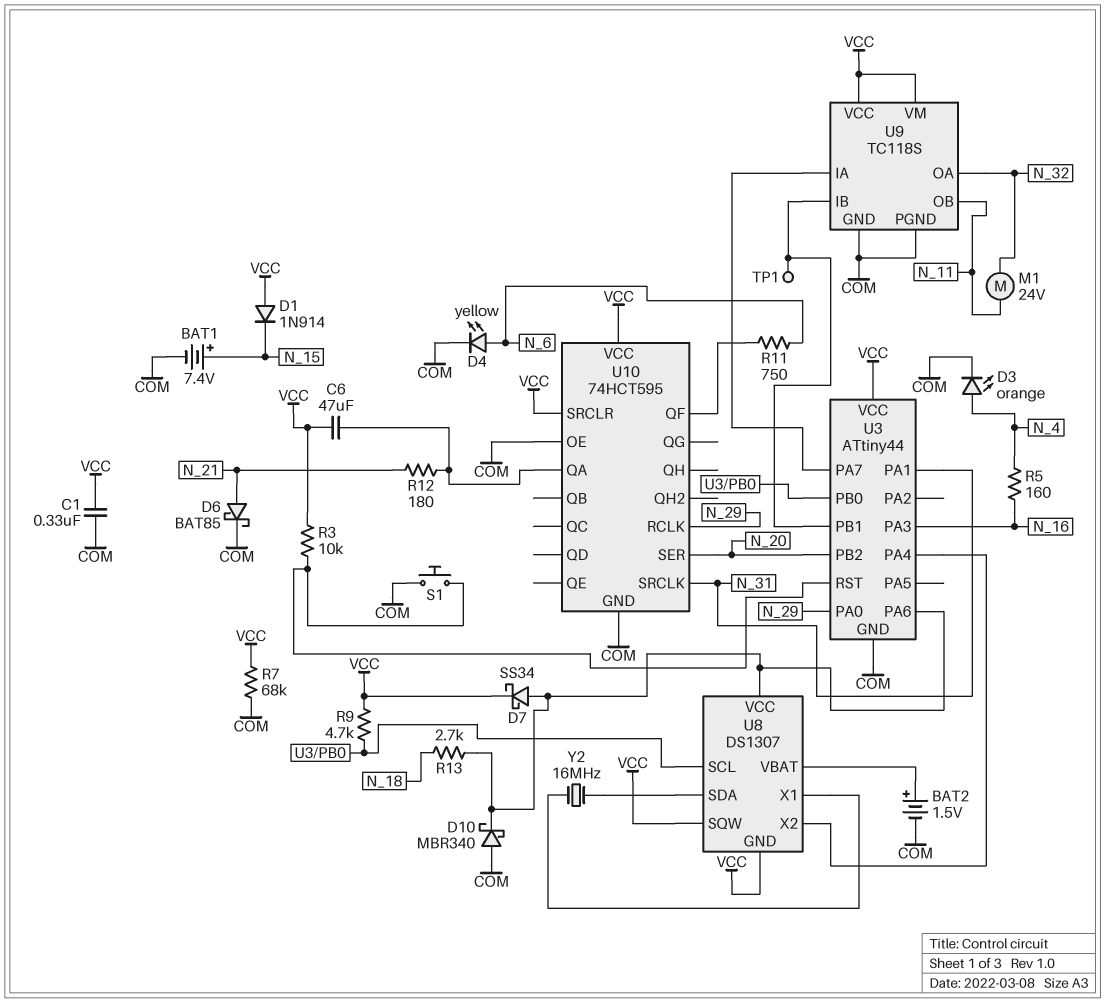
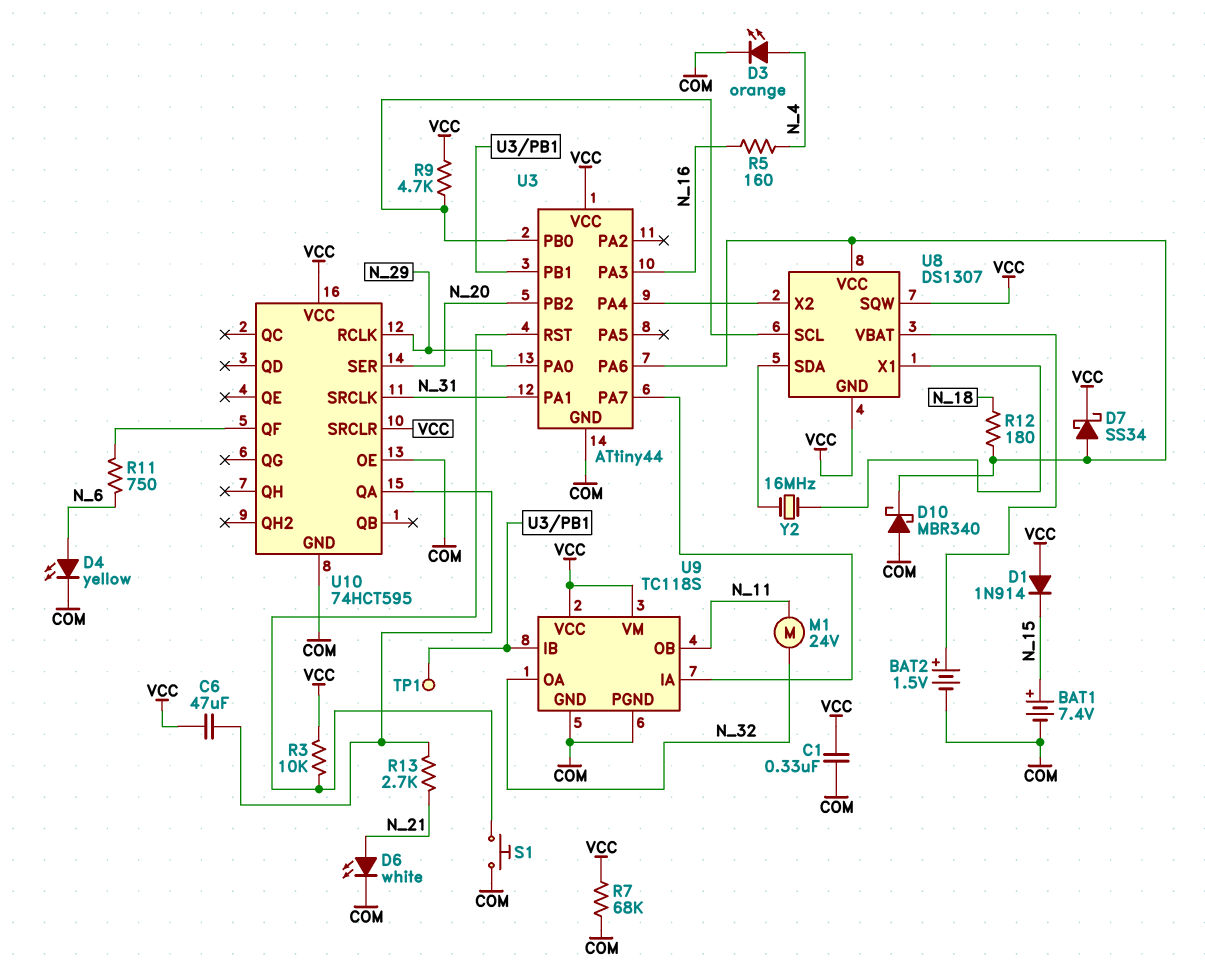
D6: schottky BAT85 (A N_21, K COM) -> LED white (A N_21, K COM)
R12: 180 (N_21, U10/QA) -> 180 (N_18, U3/PA6)
R13: 2.7k (N_18, U3/PA6) -> 2.7k (N_21, U10/QA)

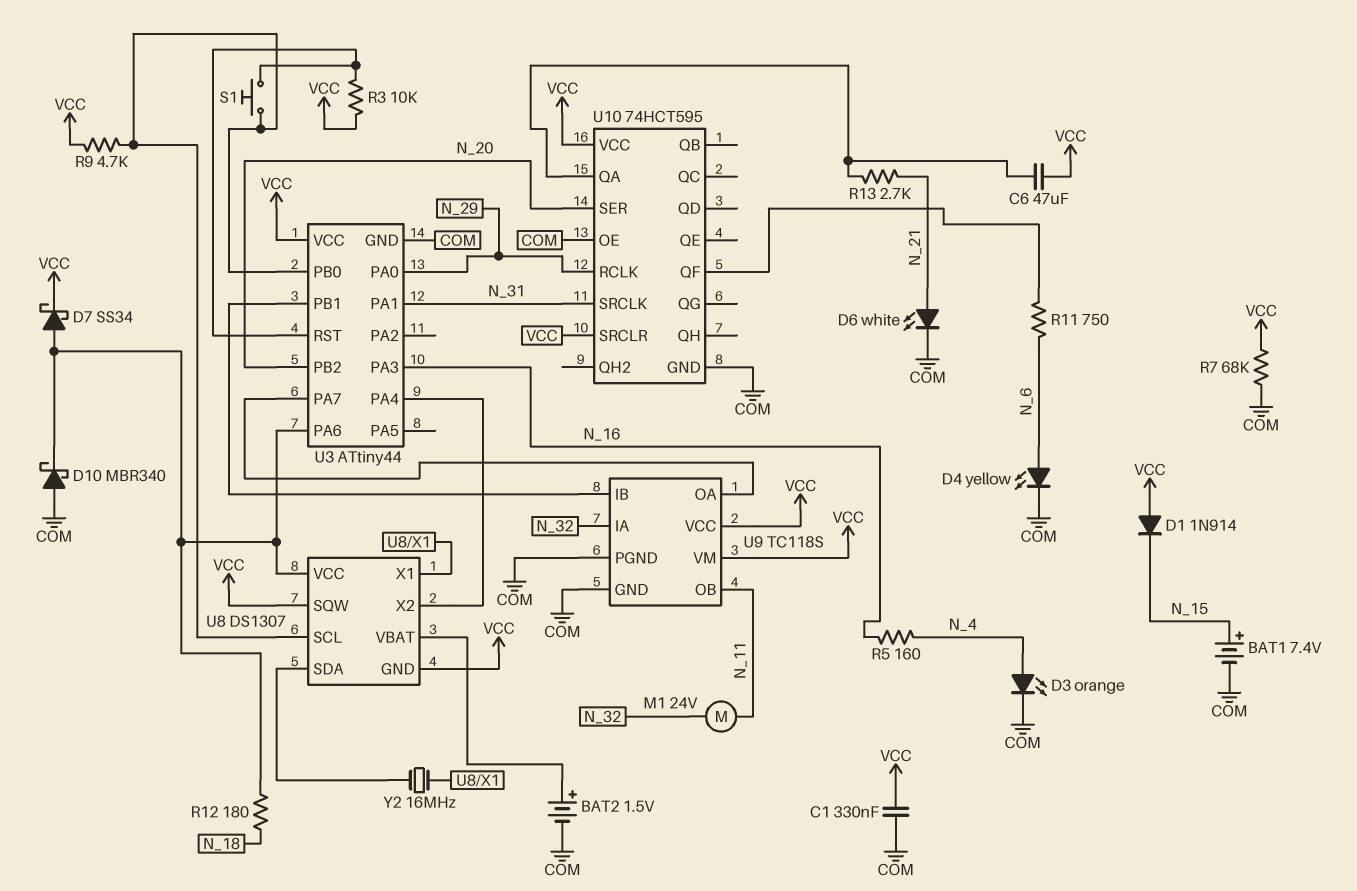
S1: button (COM, U3/RST) -> button (U3/PB0, U3/RST)
TP1: test point (U3/PB1) -> none
U9 pin IA: U3/PA7 -> N_32
U9 pin OA: N_32 -> U3/PA7

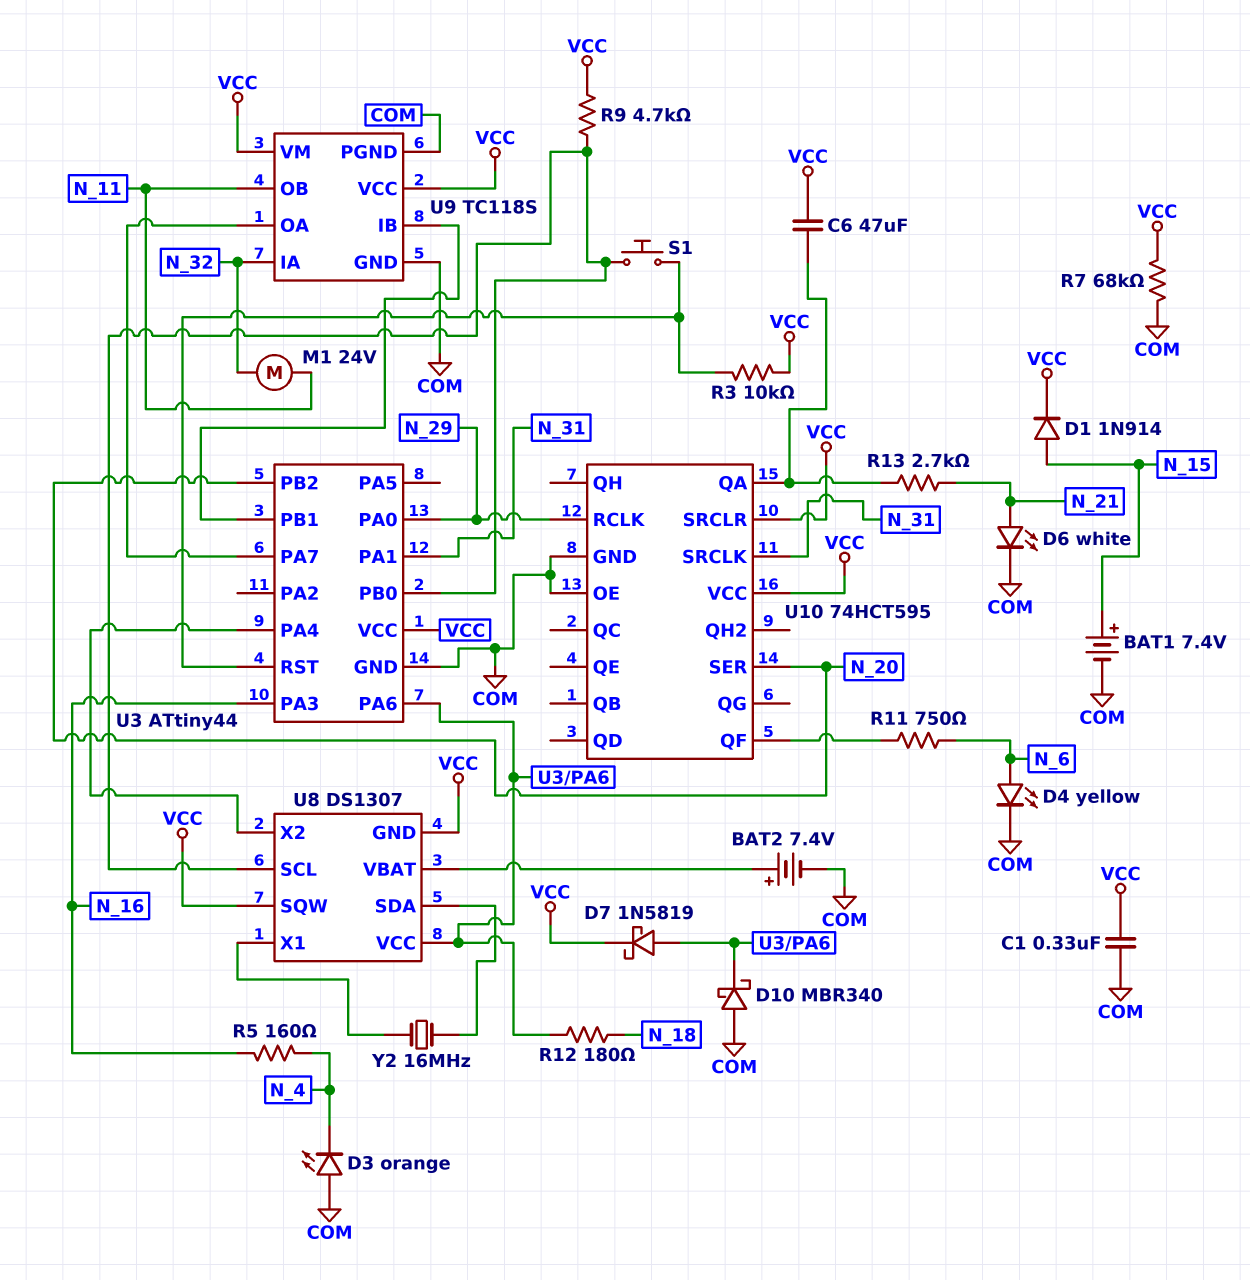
BAT2: 1.5V (plus U8/VBAT, minus COM) -> 7.4V (plus U8/VBAT, minus COM)
D1: diode 1N914 (A VCC, K N_15) -> diode 1N914 (A N_15, K VCC)
D3: LED orange (A N_4, K COM) -> LED orange (A COM, K N_4)
D7: schottky SS34 (A U3/PA6, K VCC) -> schottky 1N5819 (A U3/PA6, K VCC)

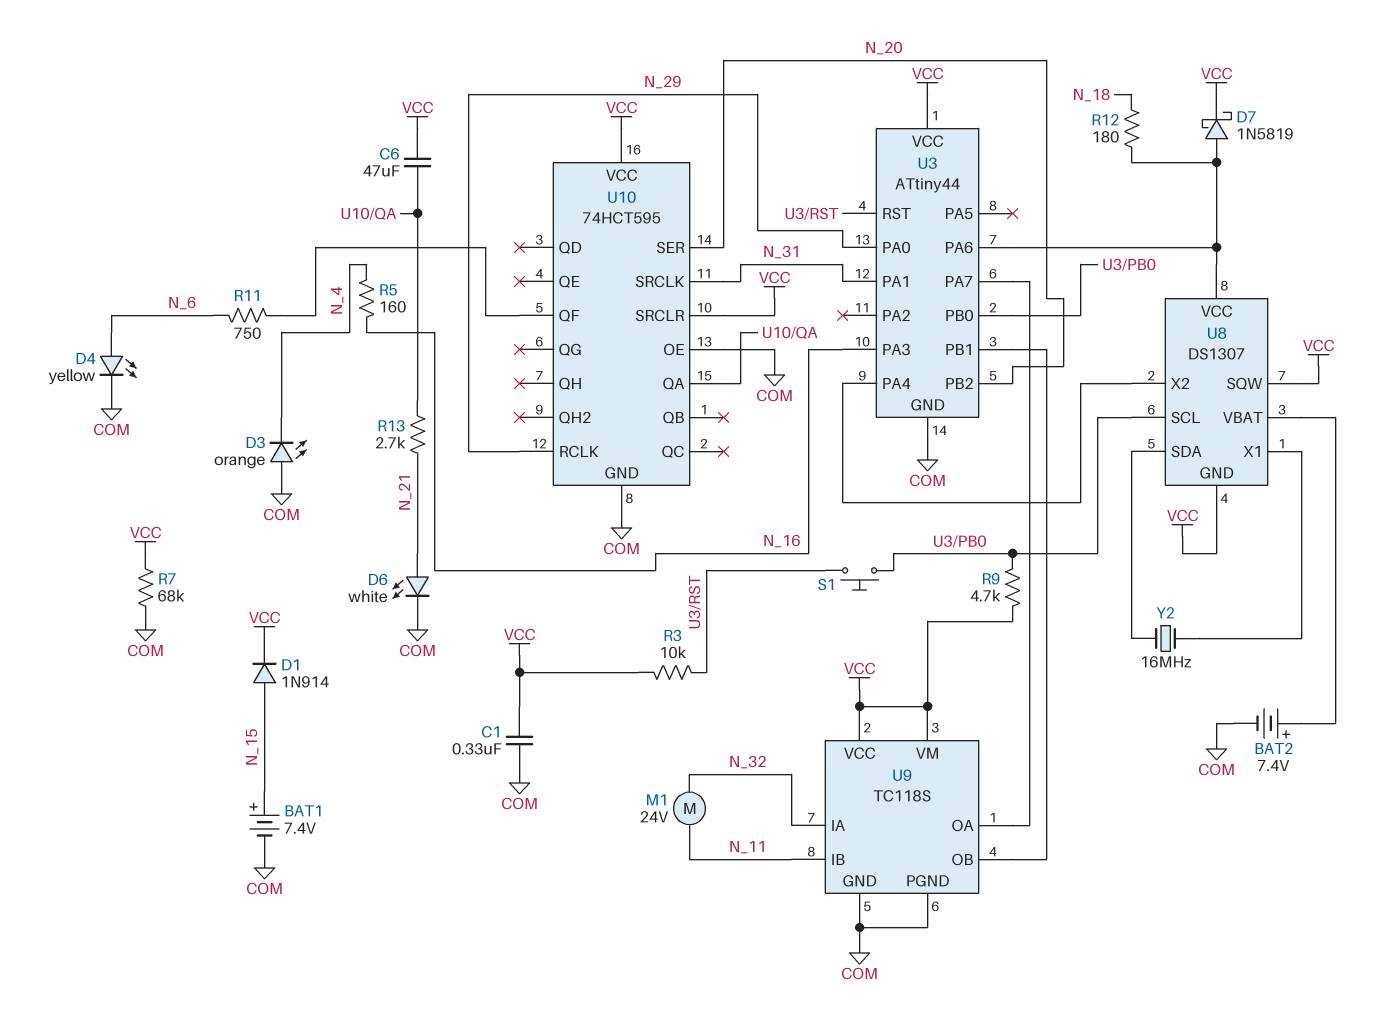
D10: schottky MBR340 (A COM, K U3/PA6) -> none
U9 pin IB: U3/PB1 -> N_11
U9 pin OB: N_11 -> U3/PB1

